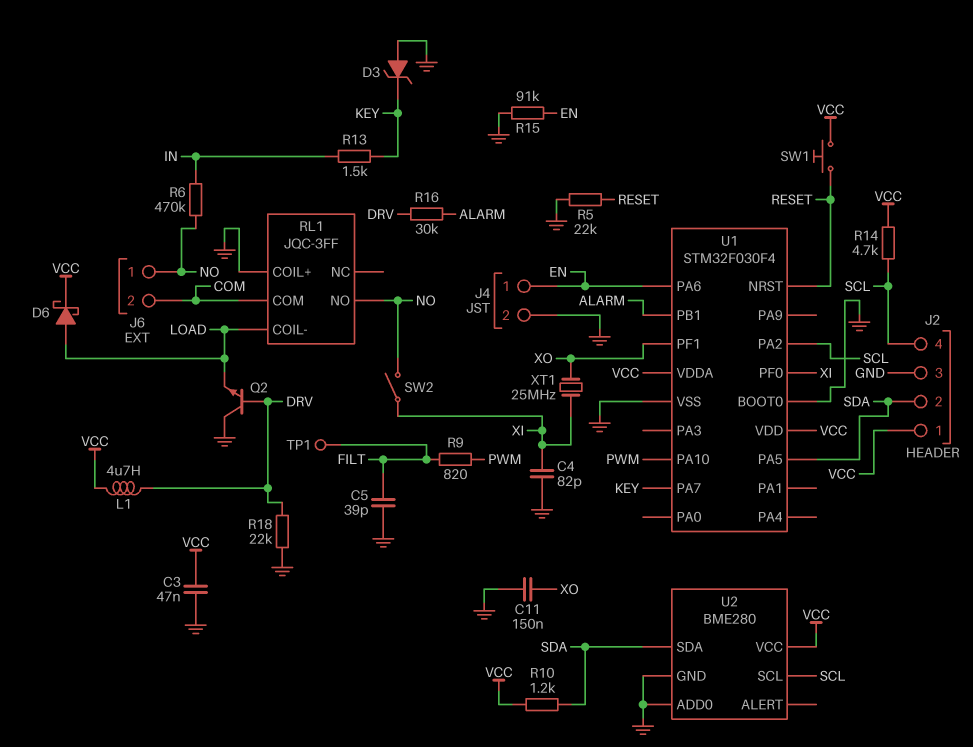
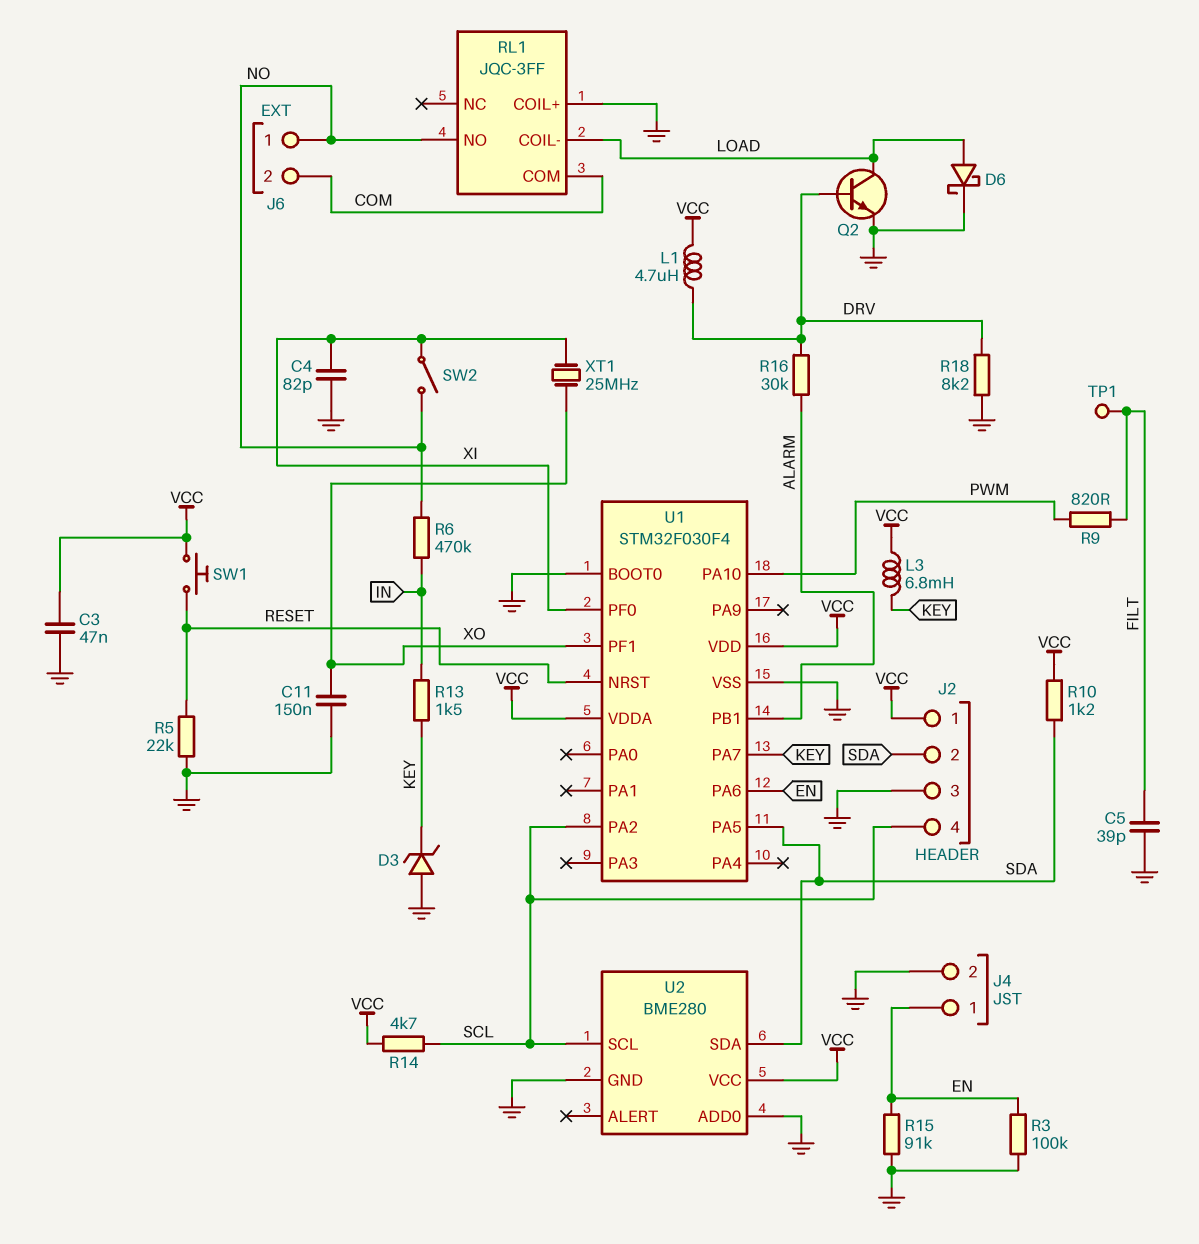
D6: schottky (A LOAD, K VCC) -> schottky (A LOAD, K GND)
L3: none -> 6.8mH (KEY, VCC)
Q2: NPN (B DRV, C GND, E LOAD) -> NPN (B DRV, C LOAD, E GND)
R3: none -> 100k (EN, GND)
R18: 22k (DRV, GND) -> 8.2k (DRV, GND)

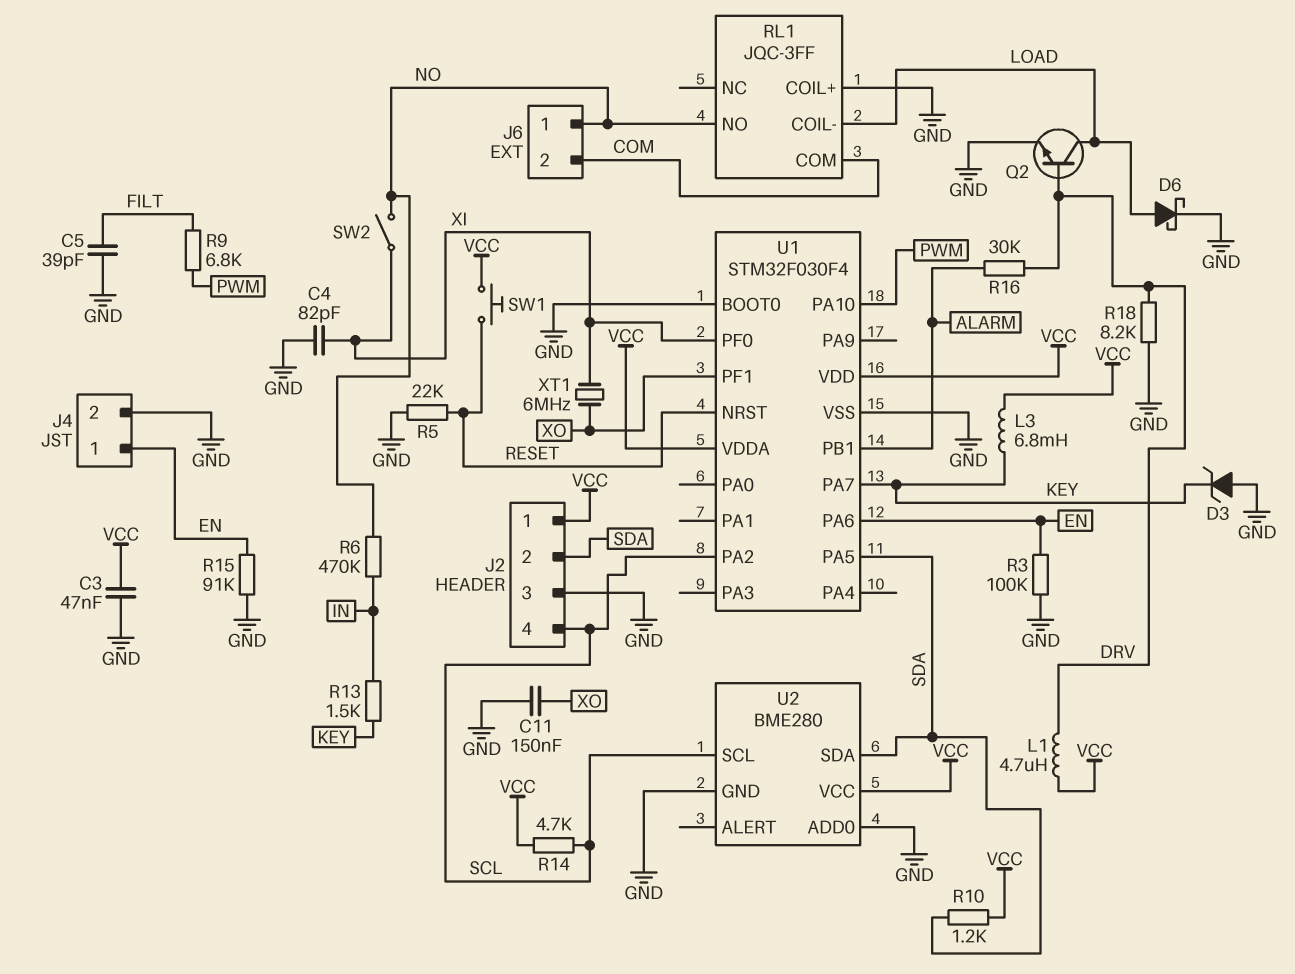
R9: 820 (FILT, PWM) -> 6.8k (FILT, PWM)
TP1: test point (FILT) -> none
XT1: 25MHz (XI, XO) -> 6MHz (XI, XO)

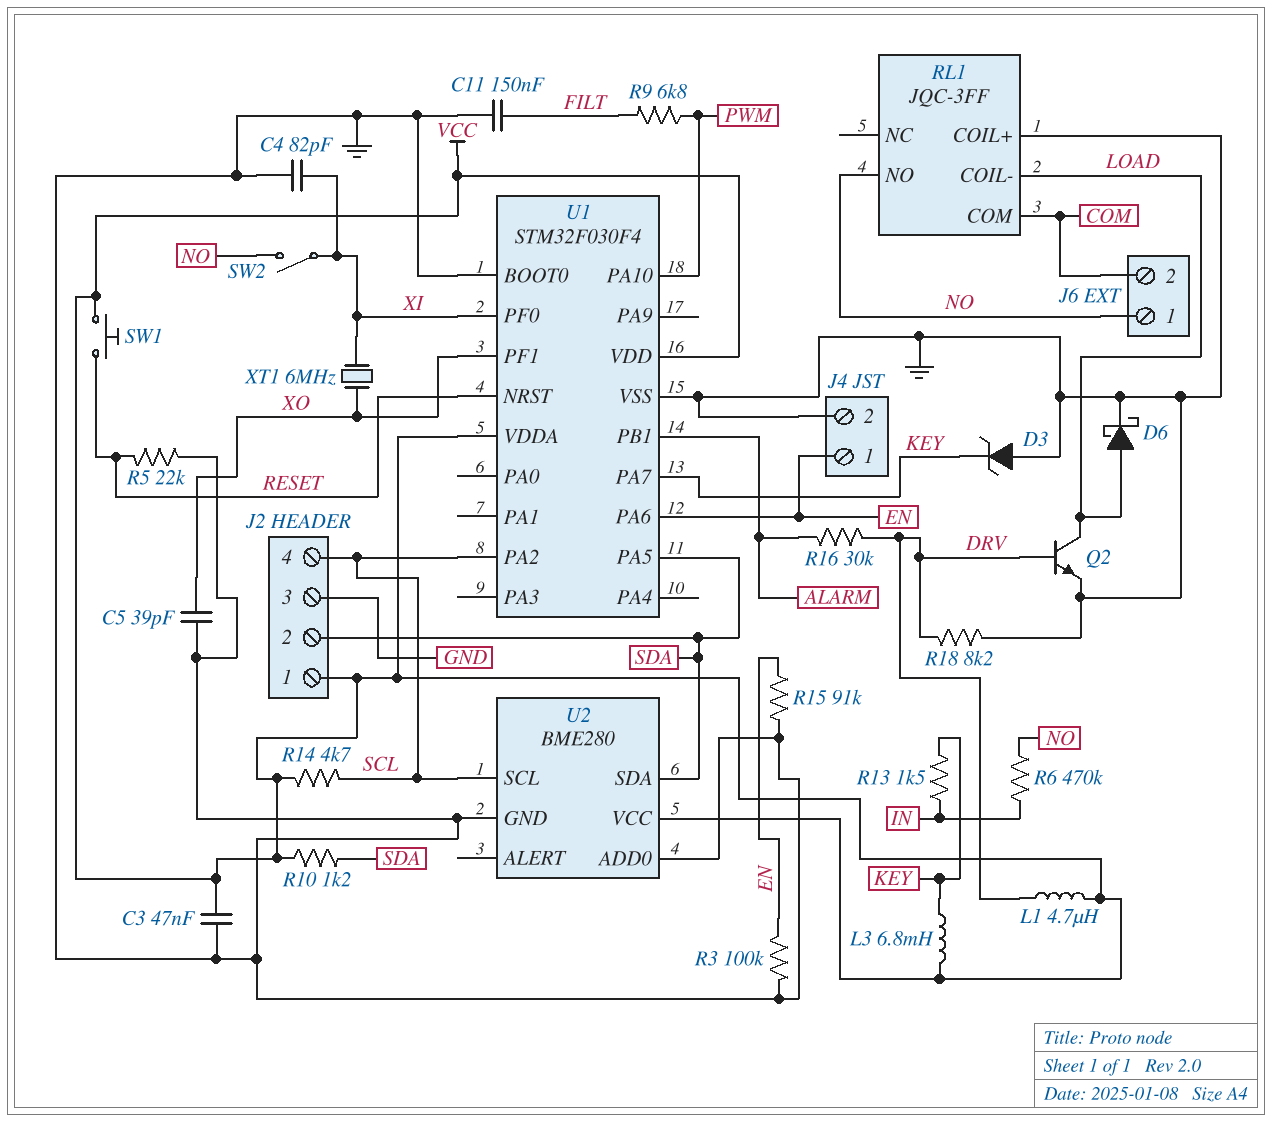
C5: 39pF (FILT, GND) -> 39pF (GND, XO)
C11: 150nF (GND, XO) -> 150nF (FILT, GND)

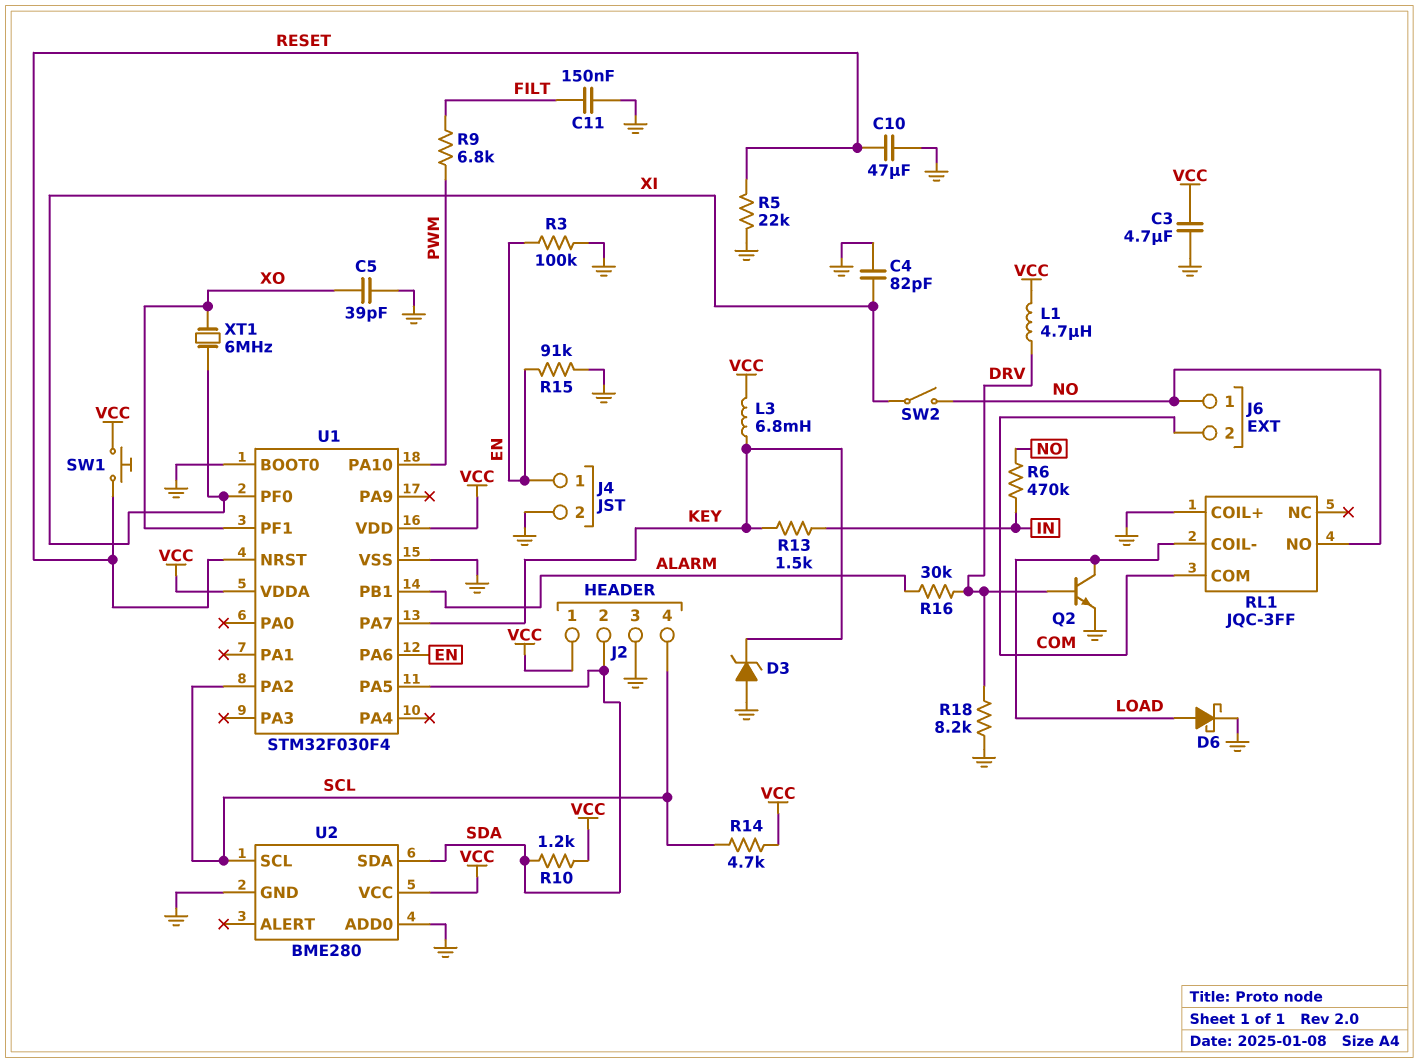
C3: 47nF (GND, VCC) -> 4.7uF (GND, VCC)
C10: none -> 47uF (GND, RESET)

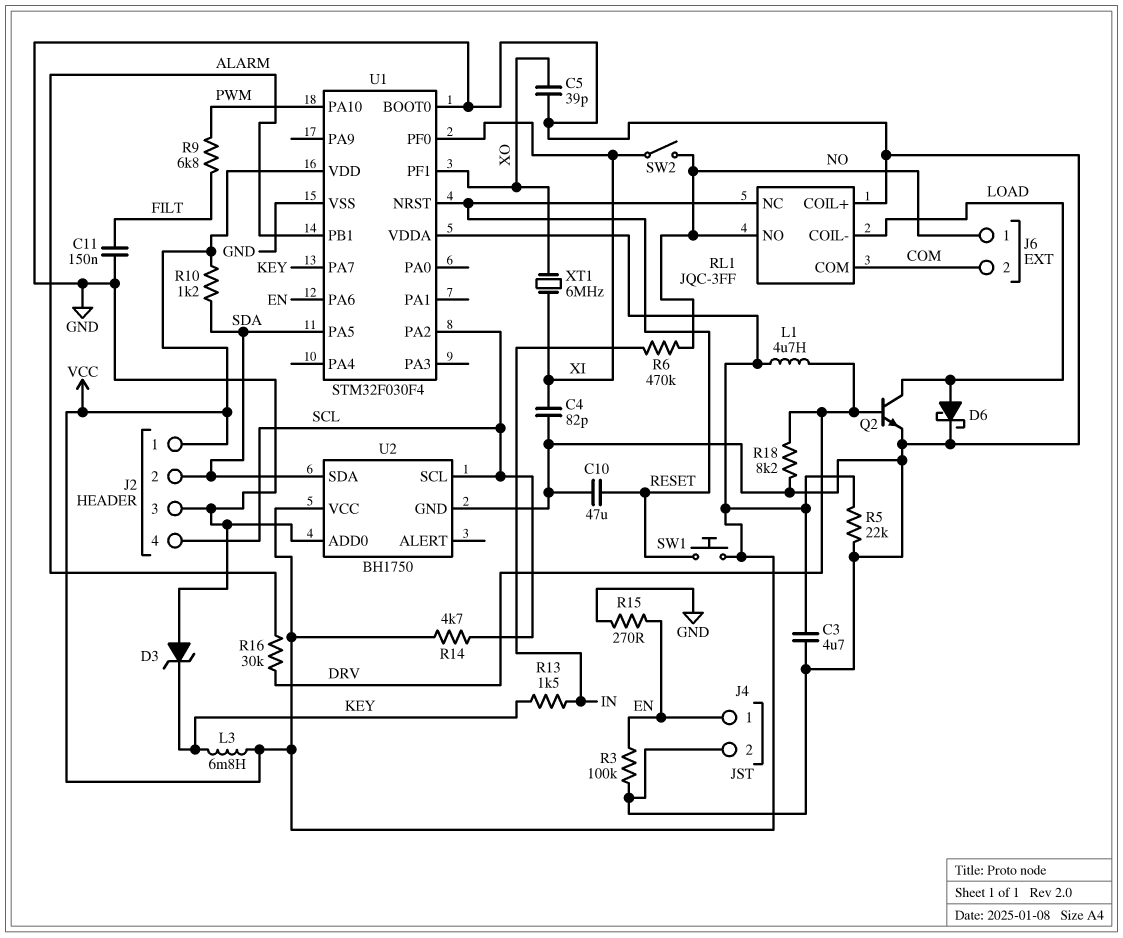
R5: 22k (GND, RESET) -> 22k (GND, VCC)
R15: 91k (EN, GND) -> 270 (EN, GND)
RL1 pin NC: none -> RESET
U2: BME280 -> BH1750

